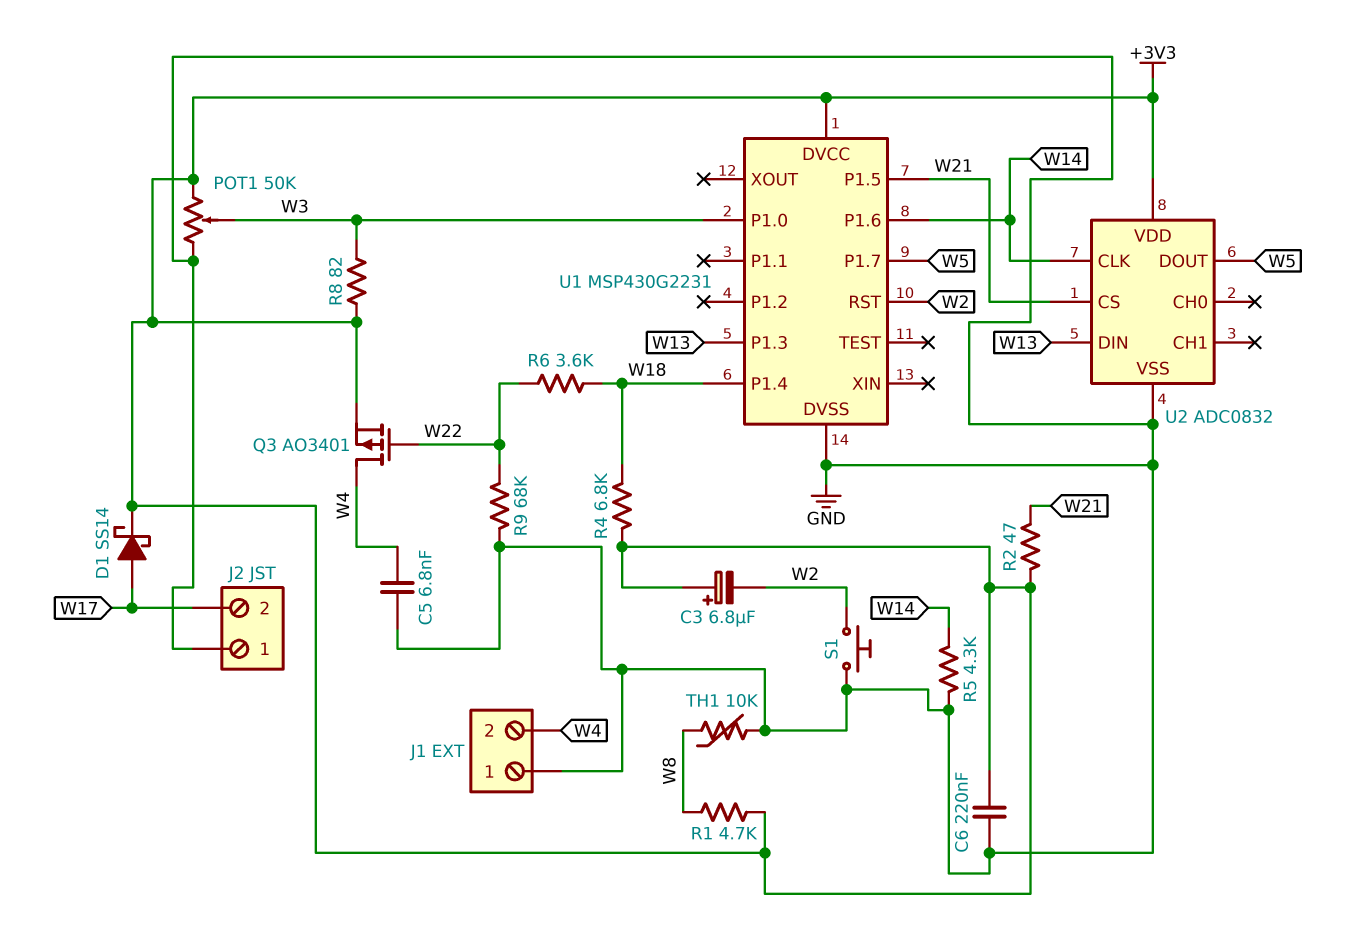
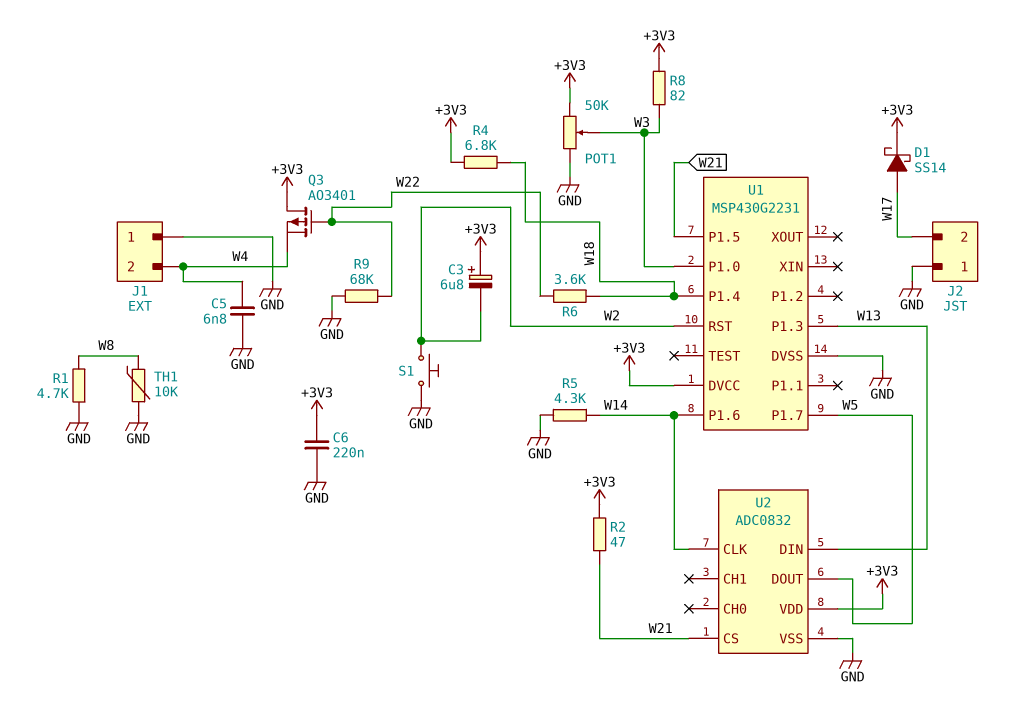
Q3: PMOS AO3401 (G W22, D W4, S +3V3) -> PMOS AO3401 (G W22, D +3V3, S W4)
R1: 4.7k (+3V3, W8) -> 4.7k (GND, W8)

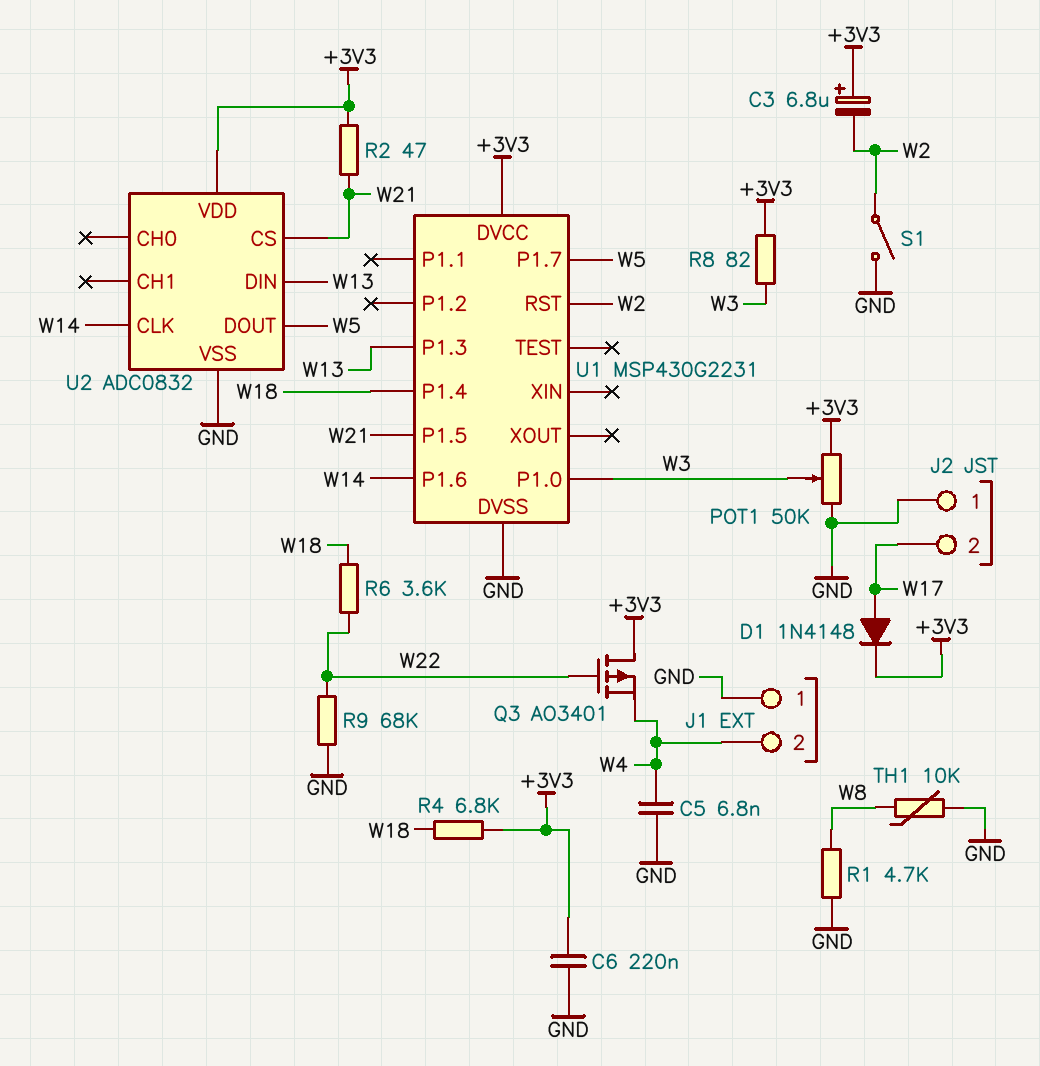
D1: schottky SS14 (A W17, K +3V3) -> diode 1N4148 (A W17, K +3V3)
R5: 4.3k (GND, W14) -> none
S1: button (GND, W2) -> switch (GND, W2)

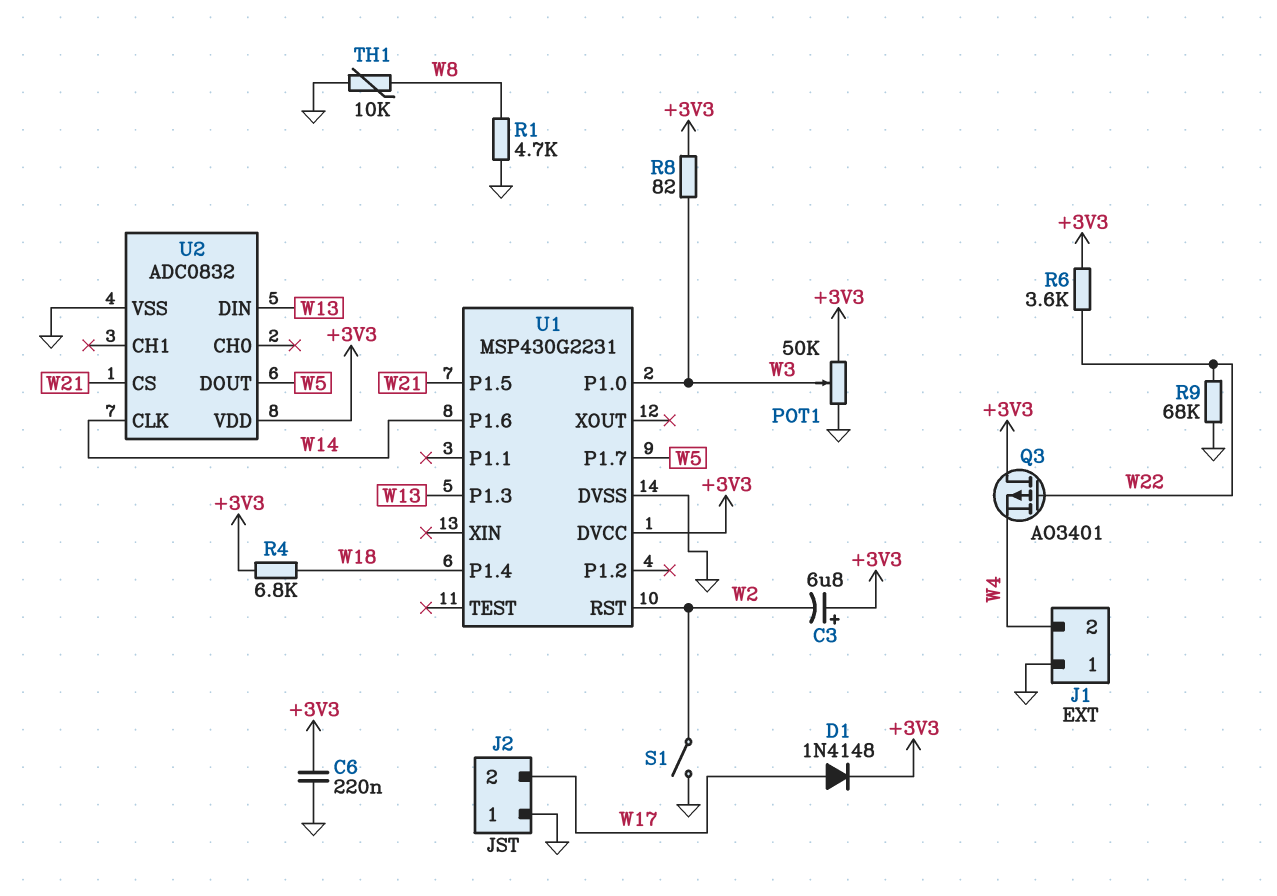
C5: 6.8nF (GND, W4) -> none
R2: 47 (+3V3, W21) -> none
R6: 3.6k (W18, W22) -> 3.6k (+3V3, W22)

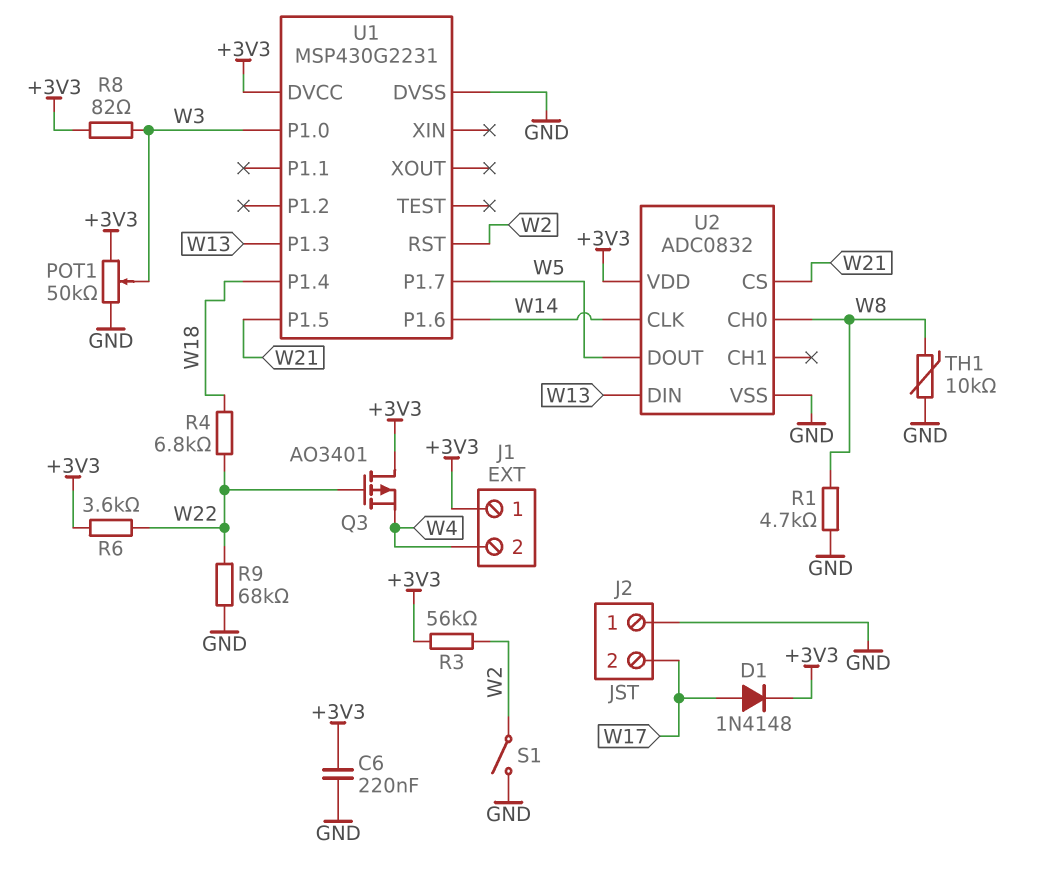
C3: 6.8uF (plus +3V3, minus W2) -> none
J1 pin 1: GND -> +3V3
R3: none -> 56k (+3V3, W2)
R4: 6.8k (+3V3, W18) -> 6.8k (W18, W22)
U2 pin CH0: none -> W8

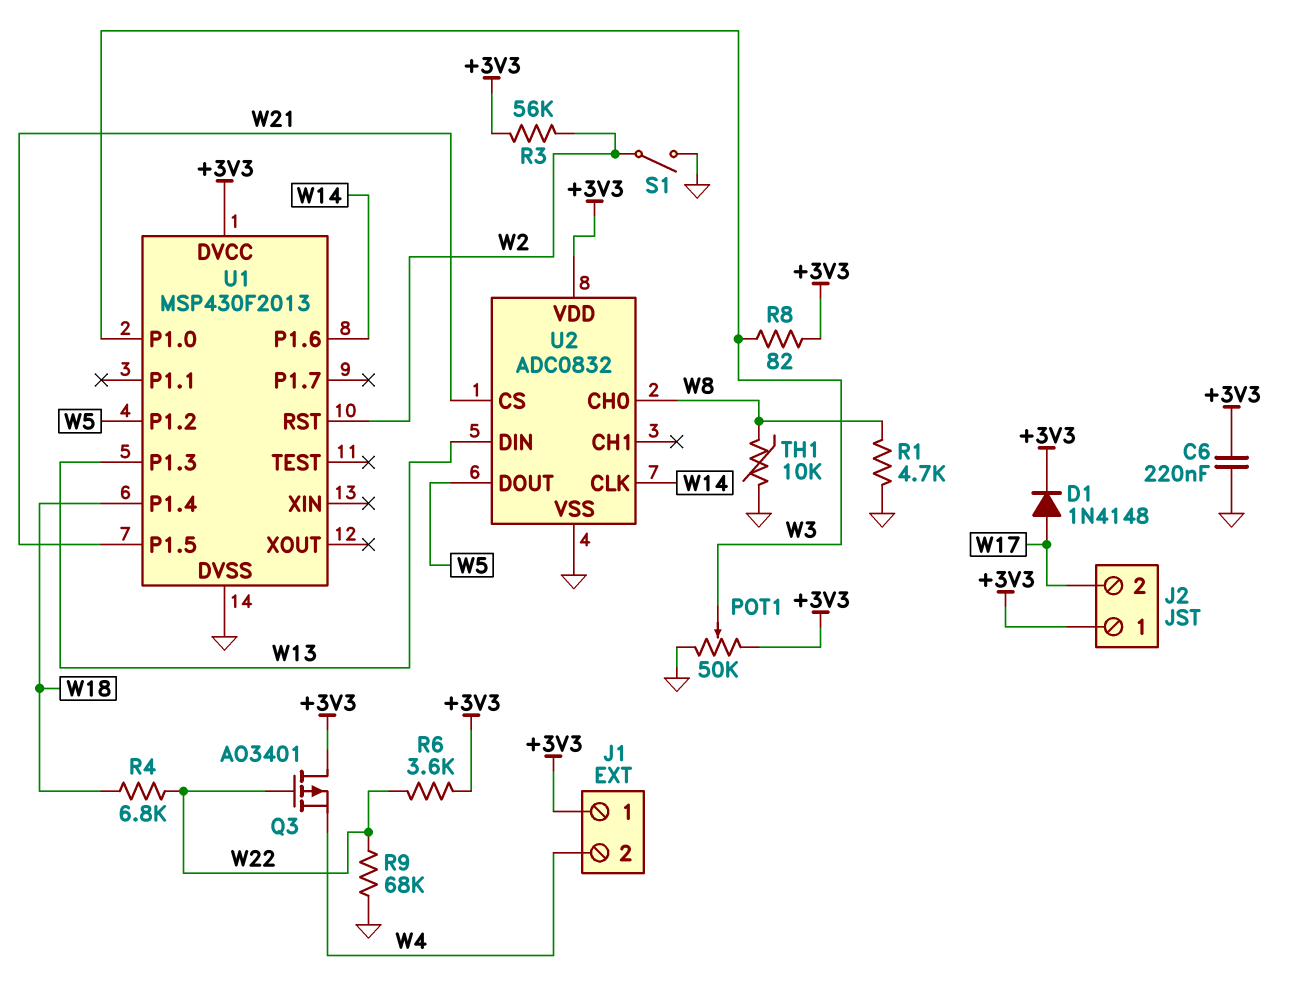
J2 pin 1: GND -> +3V3
U1: MSP430G2231 -> MSP430F2013
U1 pin P1.2: none -> W5
U1 pin P1.7: W5 -> none

